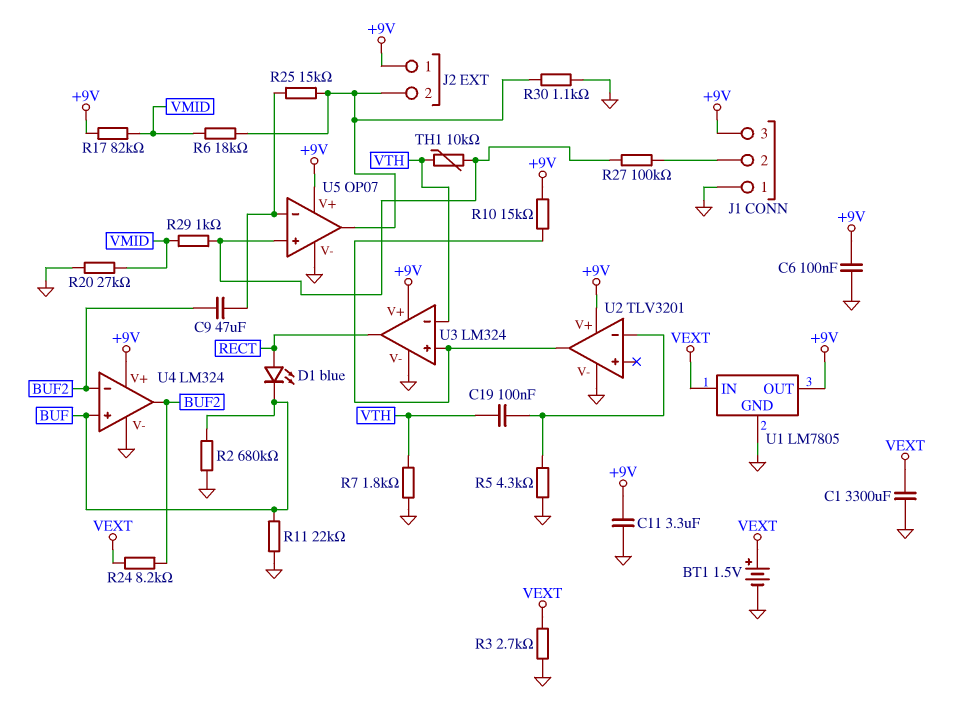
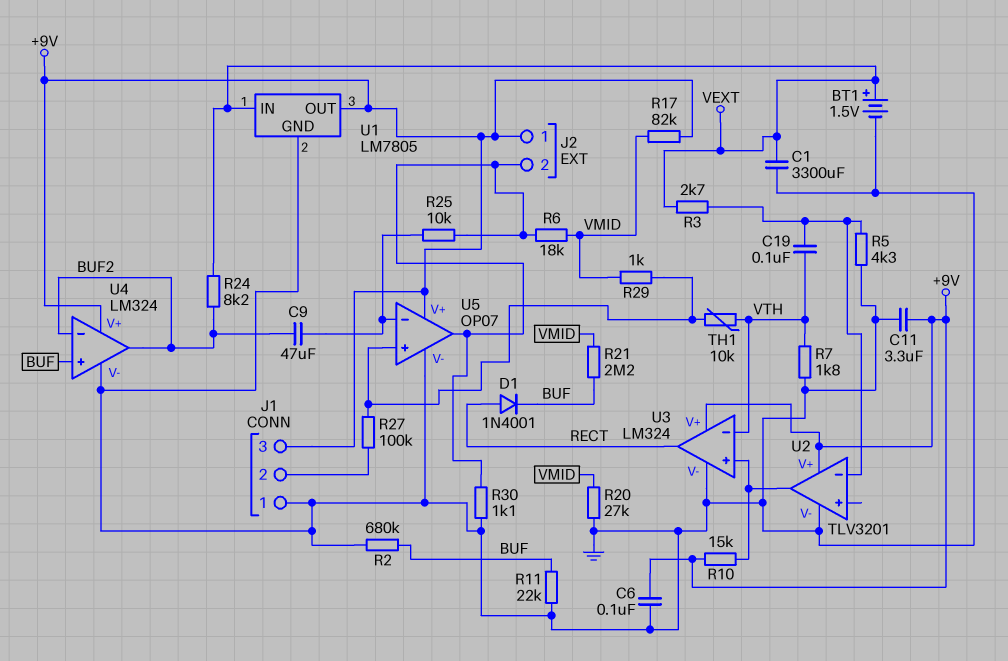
D1: LED blue (A RECT, K BUF) -> diode 1N4001 (A RECT, K BUF)
R3: 2.7k (GND, VEXT) -> 2.7k (U2/in-, VEXT)
R21: none -> 2.2M (BUF, VMID)
R25: 15k (J2/2, U5/in-) -> 10k (J2/2, U5/in-)

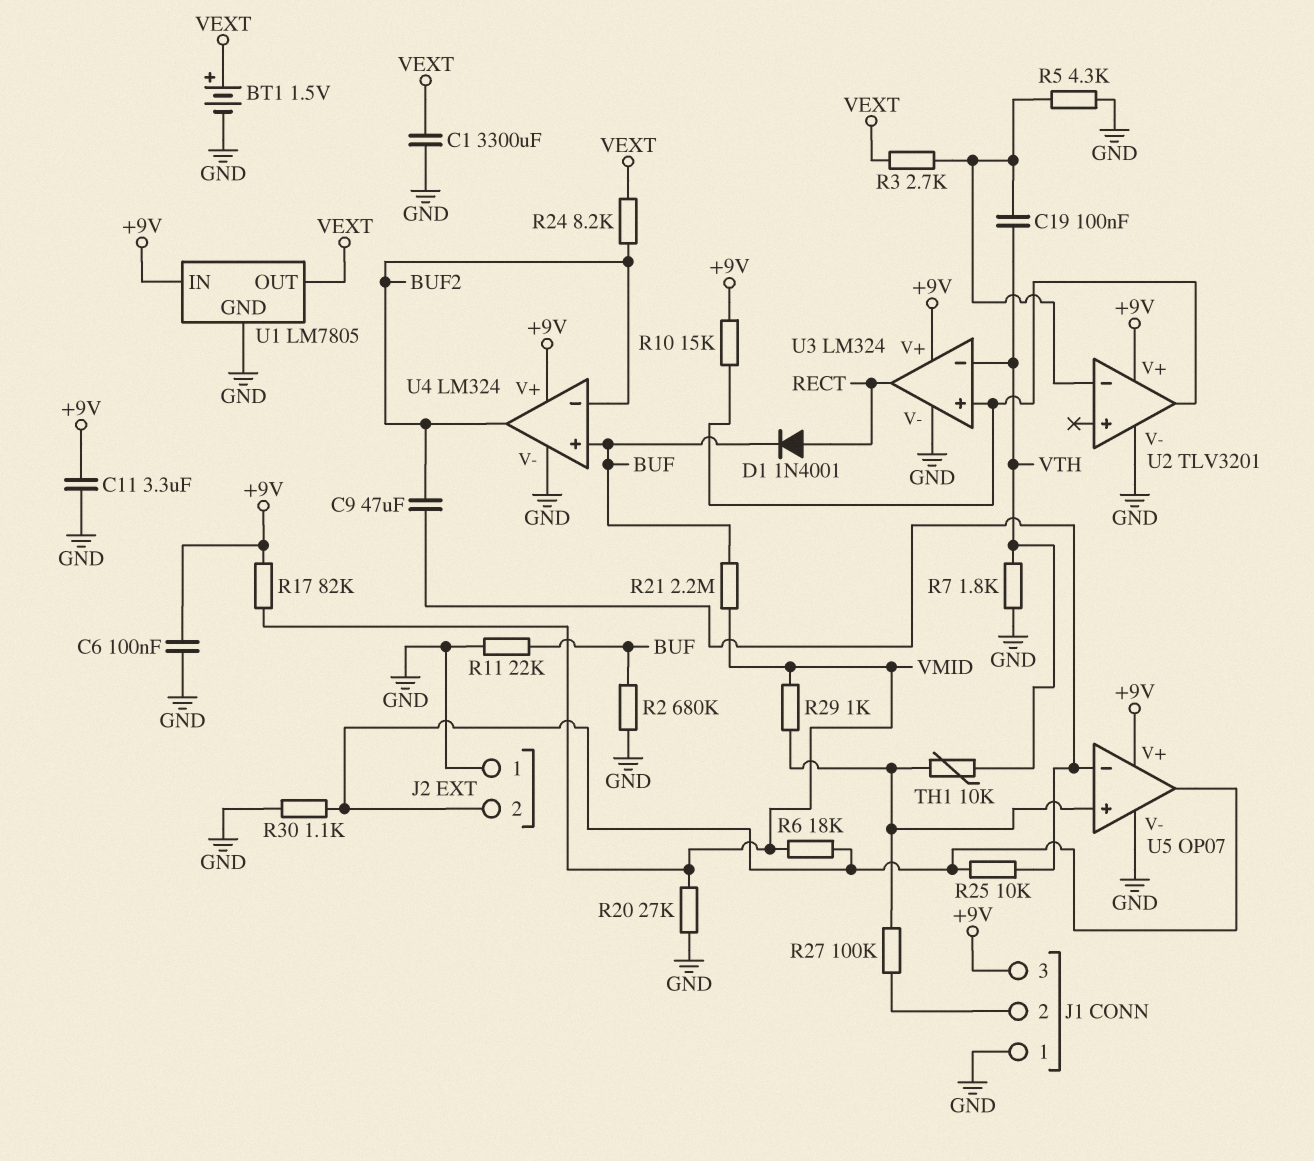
J2 pin 1: +9V -> GND
U1 pin IN: VEXT -> +9V
U1 pin OUT: +9V -> VEXT

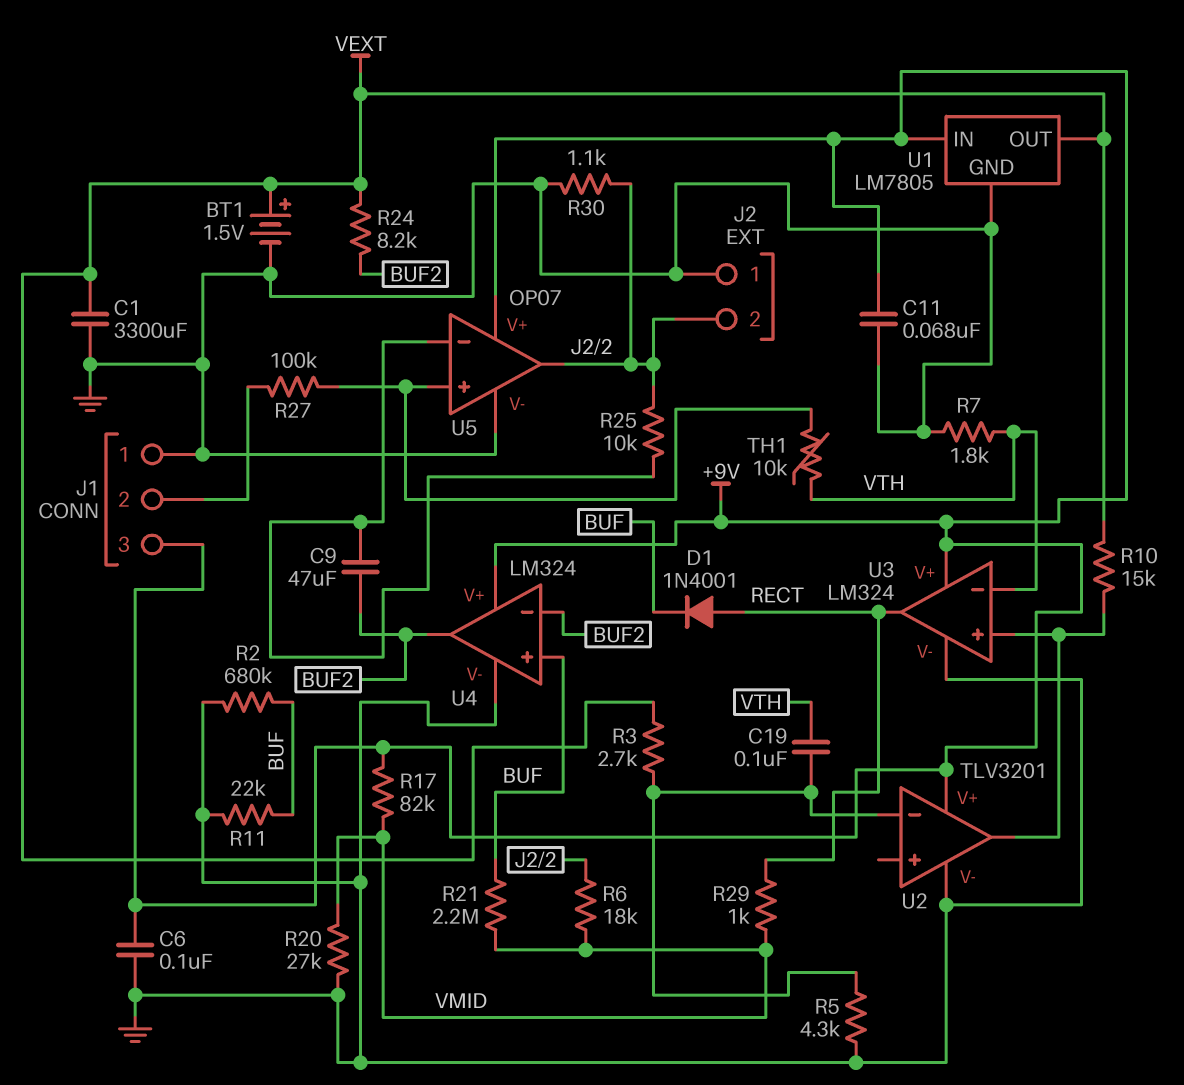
C11: 3.3uF (+9V, GND) -> 68nF (+9V, GND)
R10: 15k (+9V, U2/out) -> 15k (U2/out, VEXT)
R29: 1k (U5/in+, VMID) -> 1k (RECT, VMID)

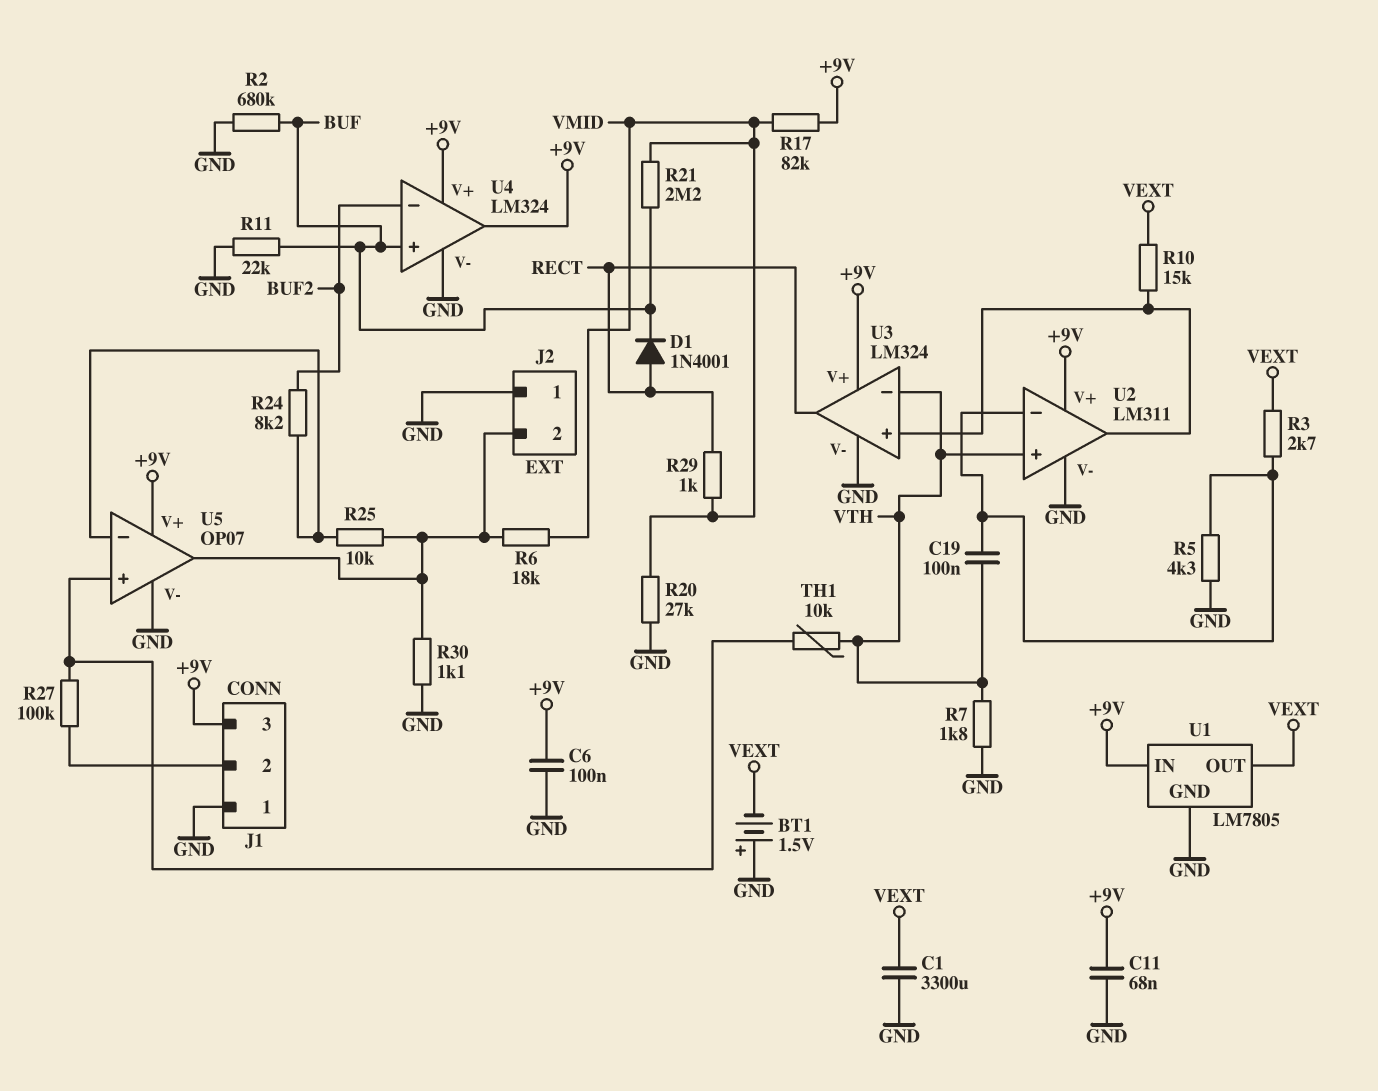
BT1: 1.5V (plus VEXT, minus GND) -> 1.5V (plus GND, minus VEXT)
C9: 47uF (BUF2, U5/in-) -> none
R24: 8.2k (BUF2, VEXT) -> 8.2k (BUF2, U5/in-)
U2: TLV3201 -> LM311
U2 pin in+: none -> VTH
U4 pin out: BUF2 -> +9V

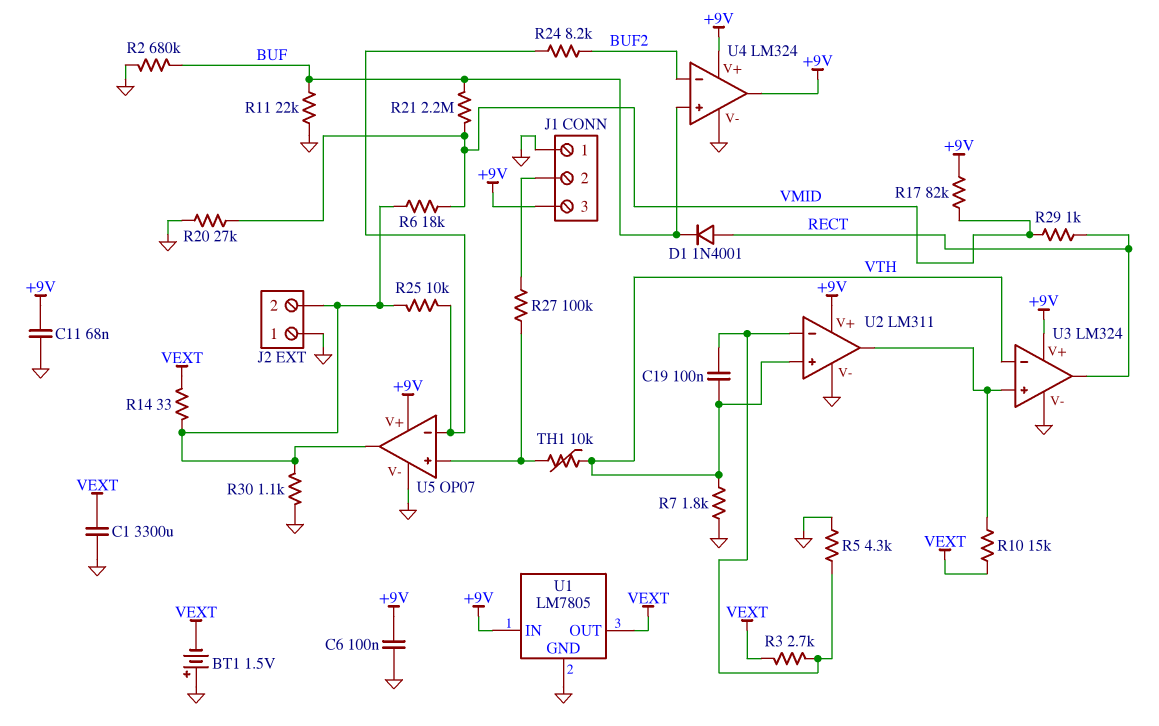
R14: none -> 33 (J2/2, VEXT)

